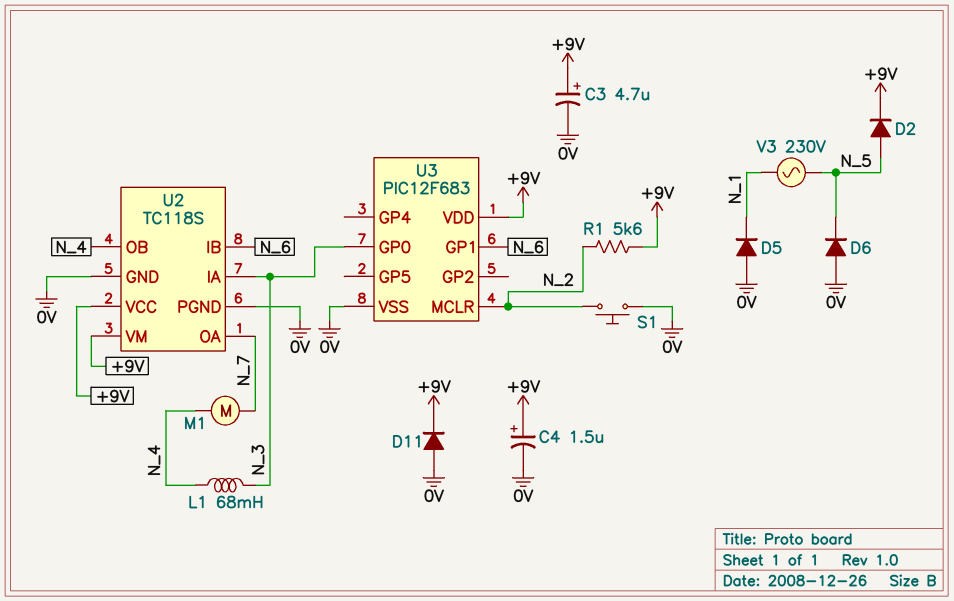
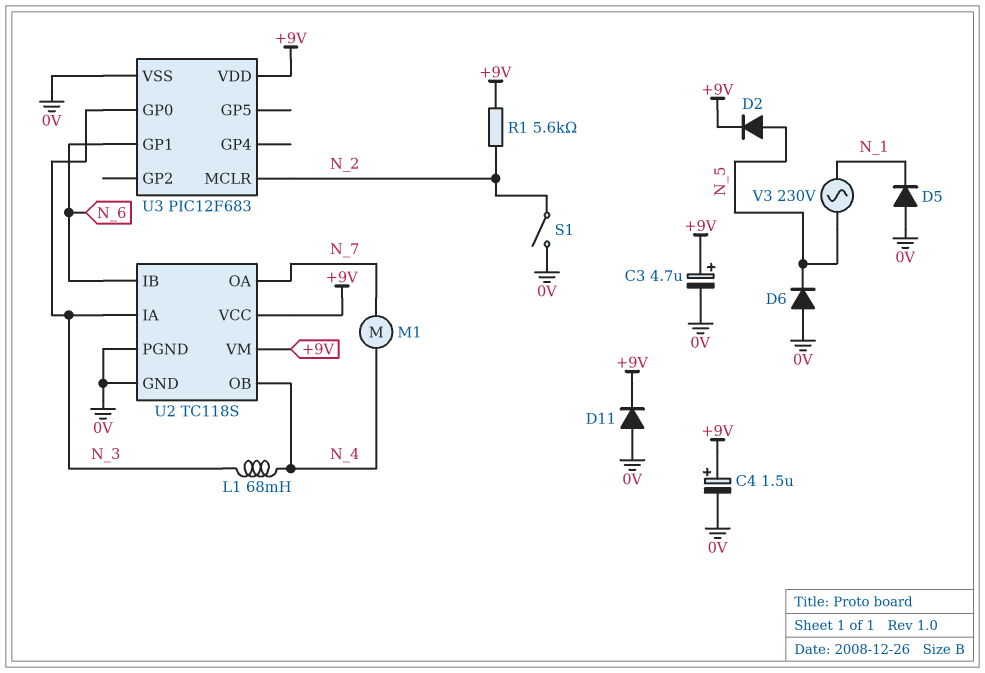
S1: button (0V, N_2) -> switch (0V, N_2)

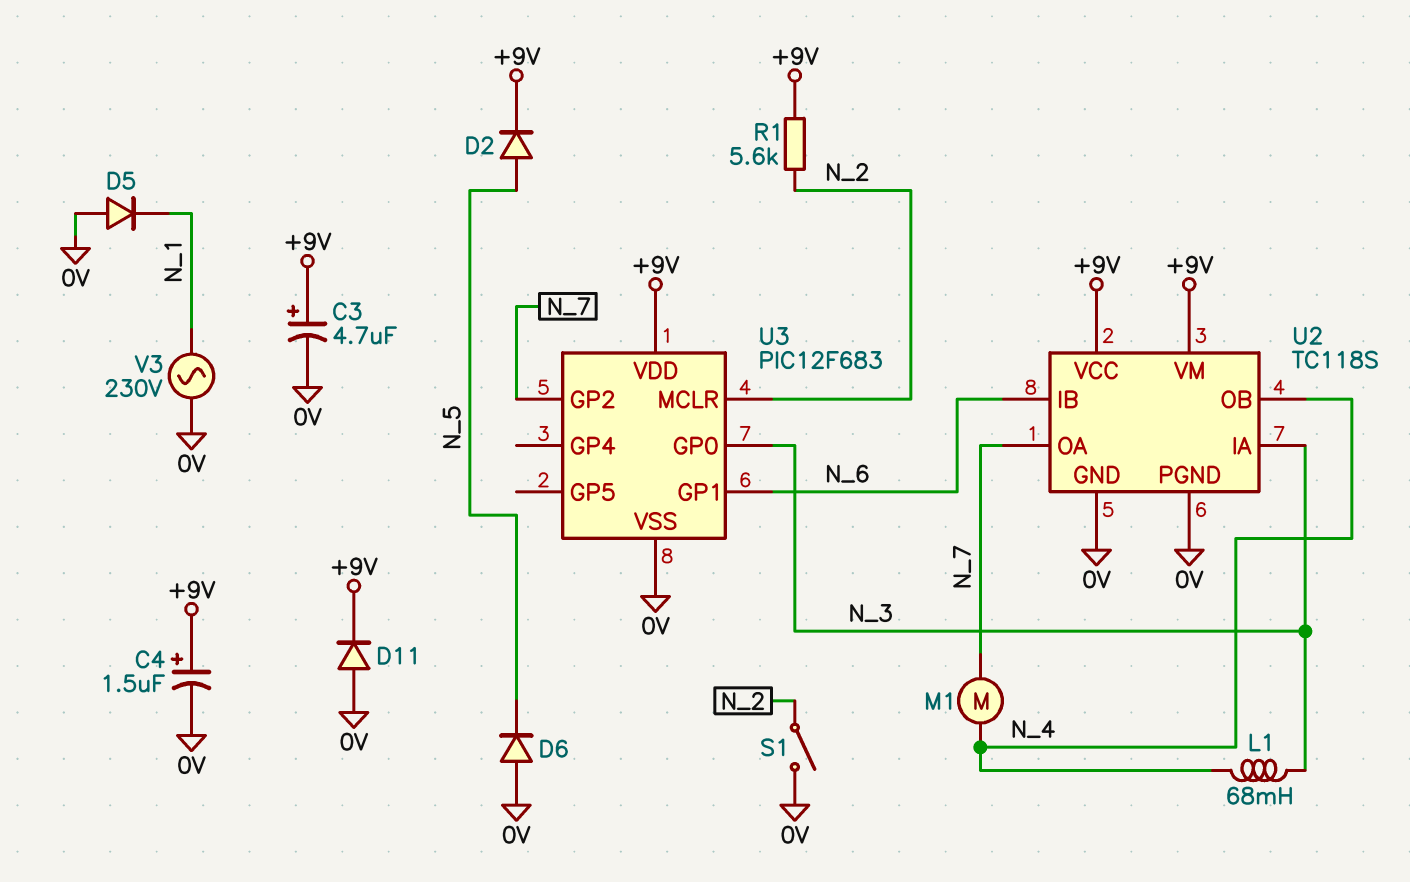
U3 pin GP2: none -> N_7
V3: AC 230V (N_1, N_5) -> AC 230V (0V, N_1)

